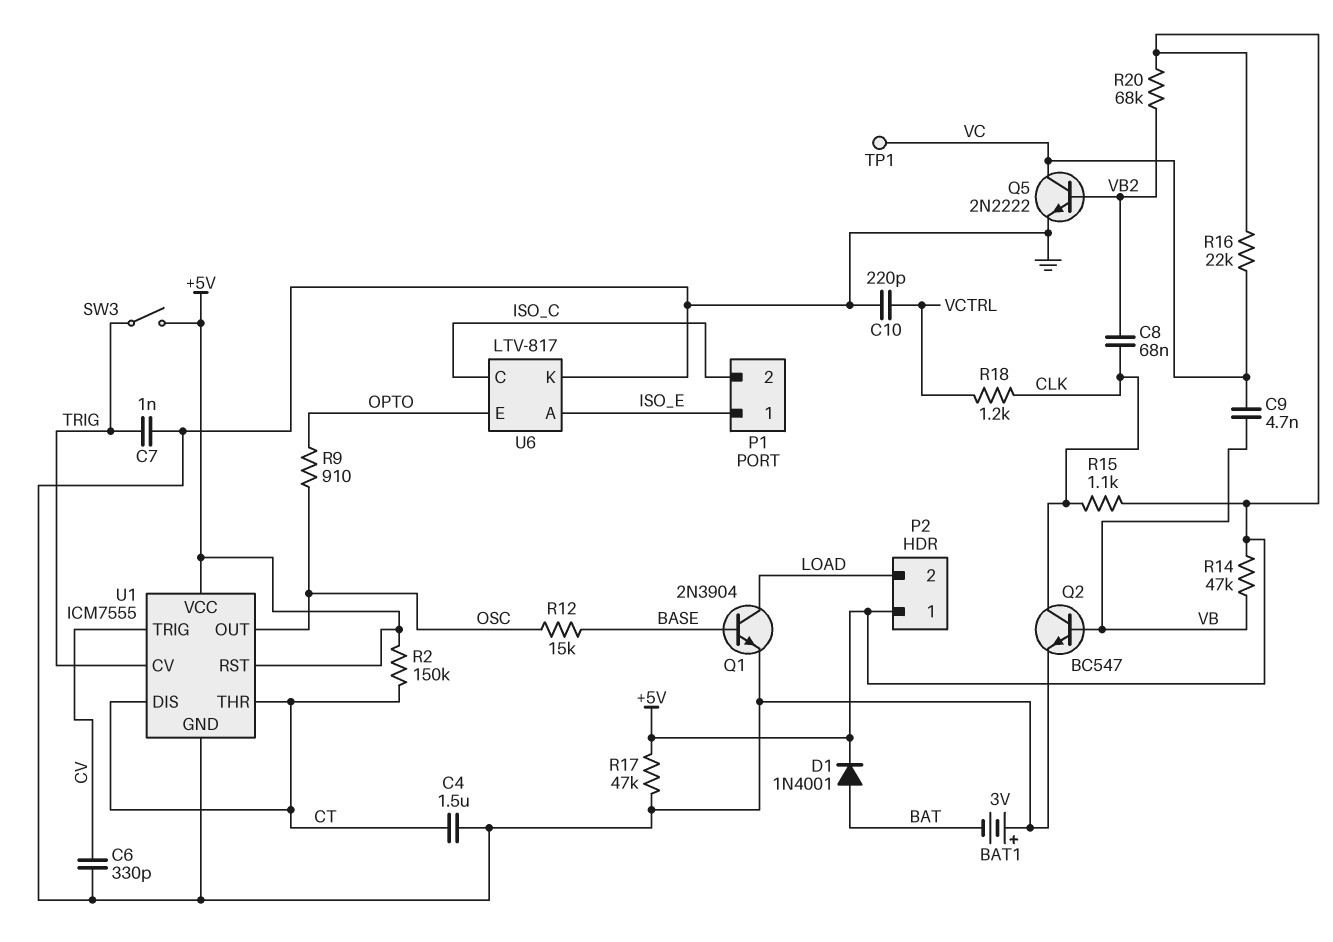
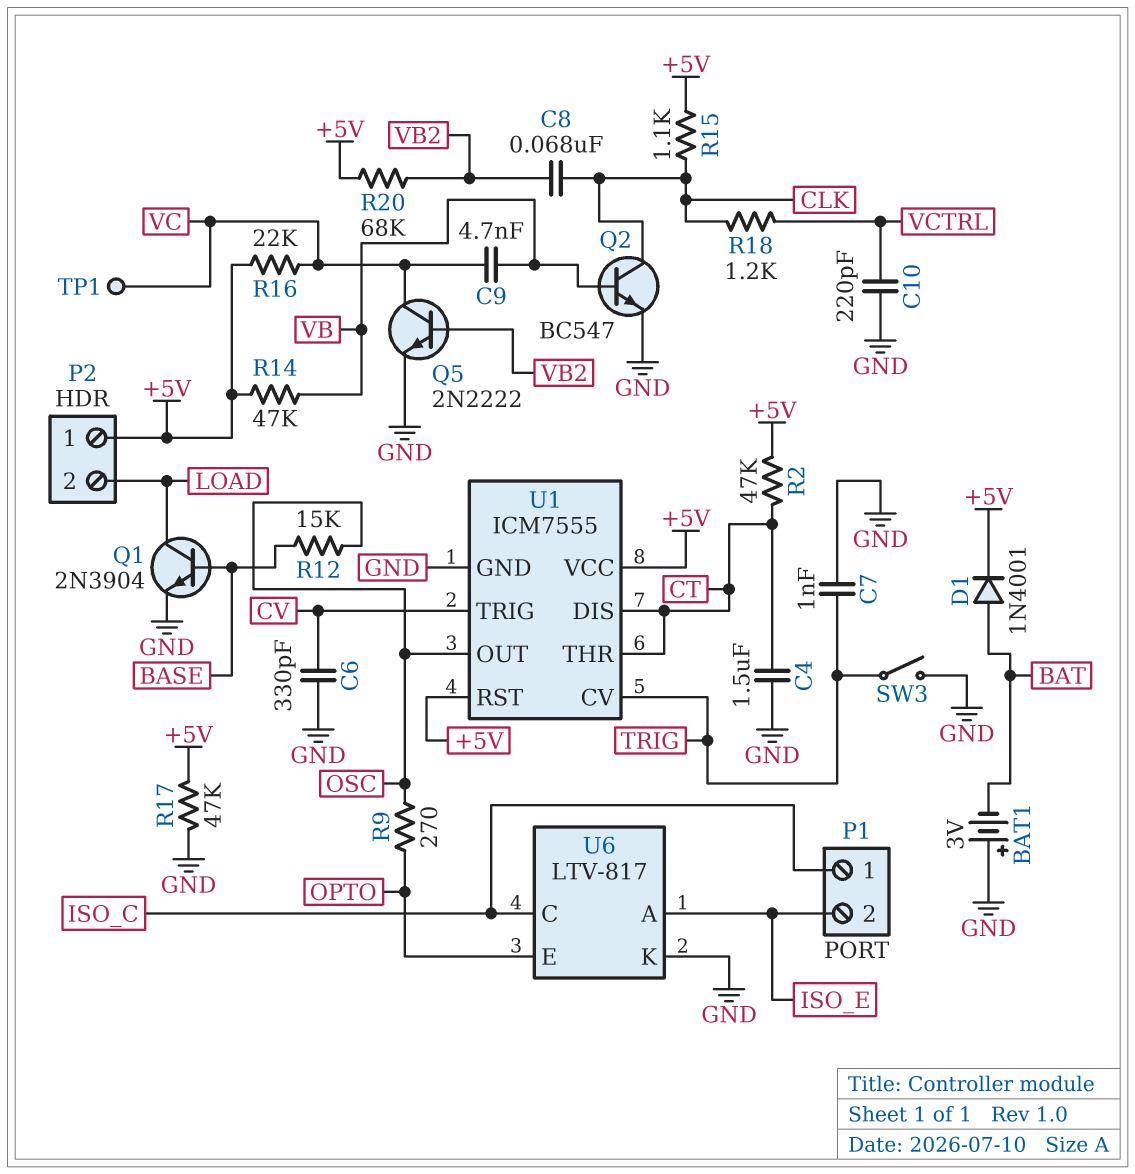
P1 pin 1: ISO_E -> ISO_C
P1 pin 2: ISO_C -> ISO_E
R2: 150k (+5V, CT) -> 47k (+5V, CT)
R9: 910 (OPTO, OSC) -> 270 (OPTO, OSC)
SW3: switch (+5V, TRIG) -> switch (GND, TRIG)

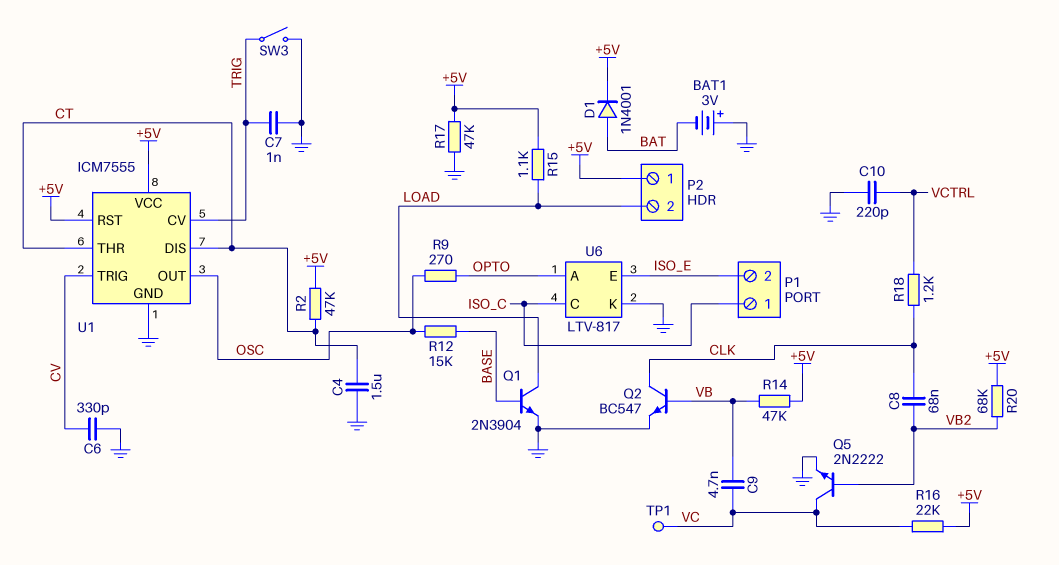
R15: 1.1k (+5V, CLK) -> 1.1k (+5V, LOAD)
U6 pin A: ISO_E -> OPTO
U6 pin E: OPTO -> ISO_E

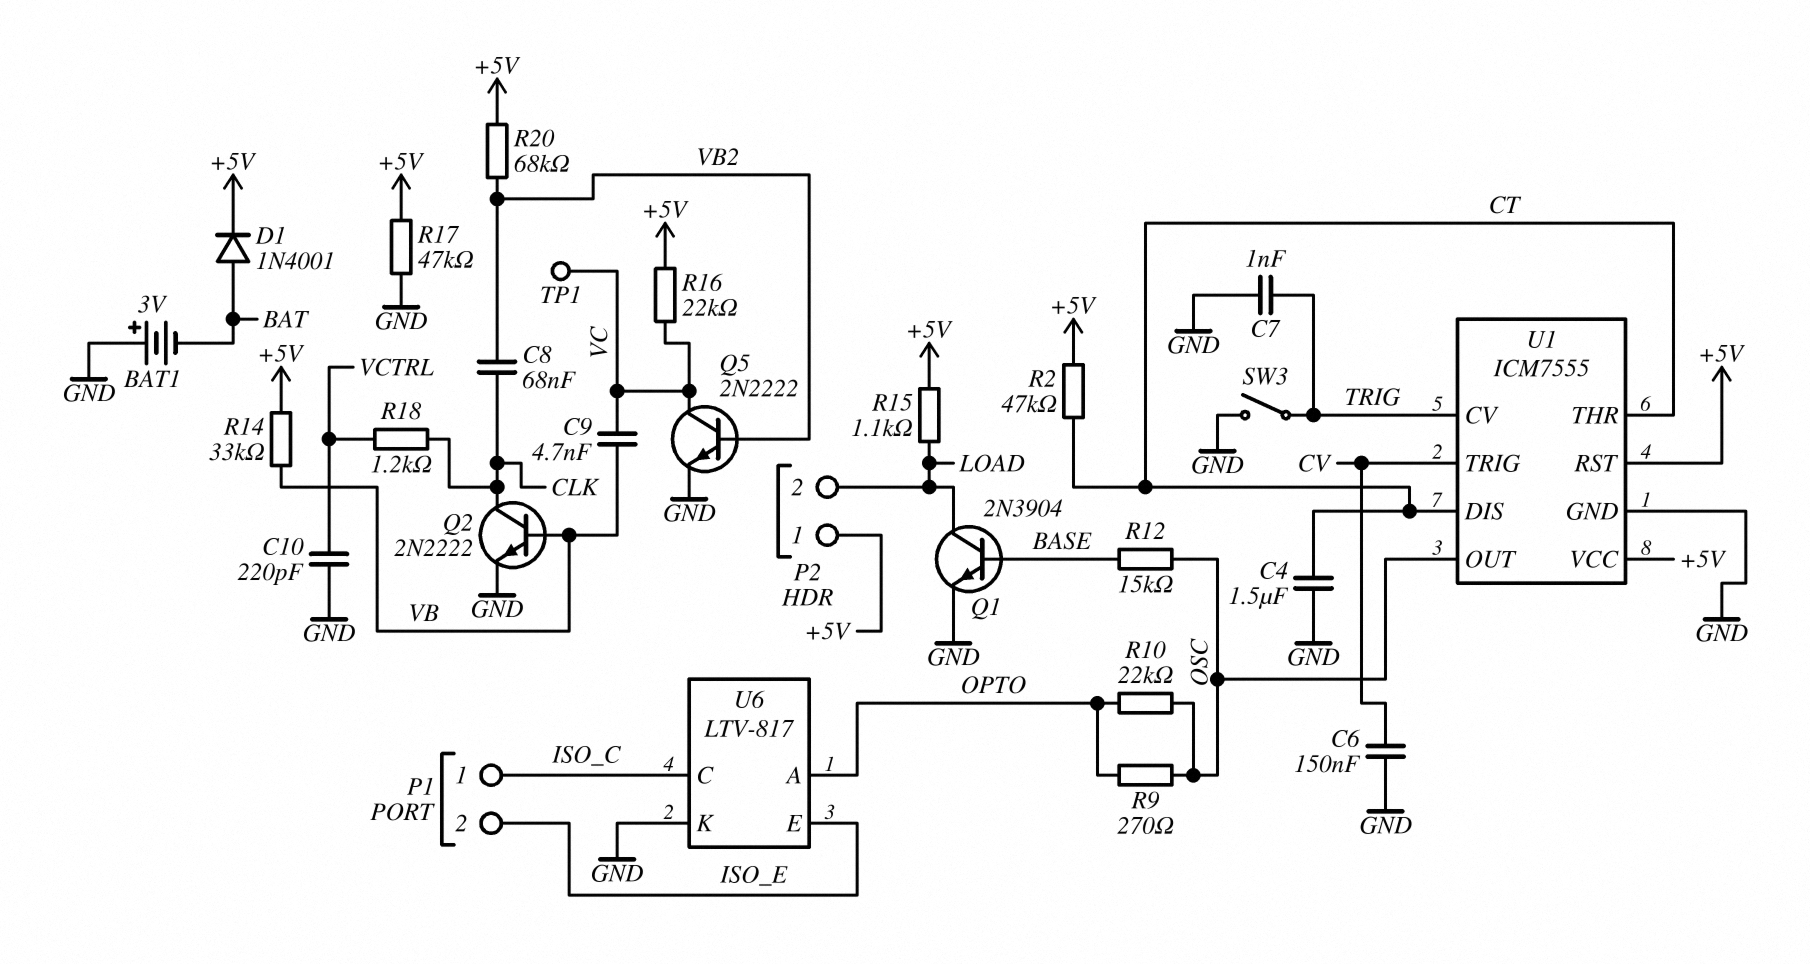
C6: 330pF (CV, GND) -> 150nF (CV, GND)
Q2: NPN BC547 (B VB, C CLK, E GND) -> NPN 2N2222 (B VB, C CLK, E GND)
R10: none -> 22k (OPTO, OSC)
R14: 47k (+5V, VB) -> 33k (+5V, VB)

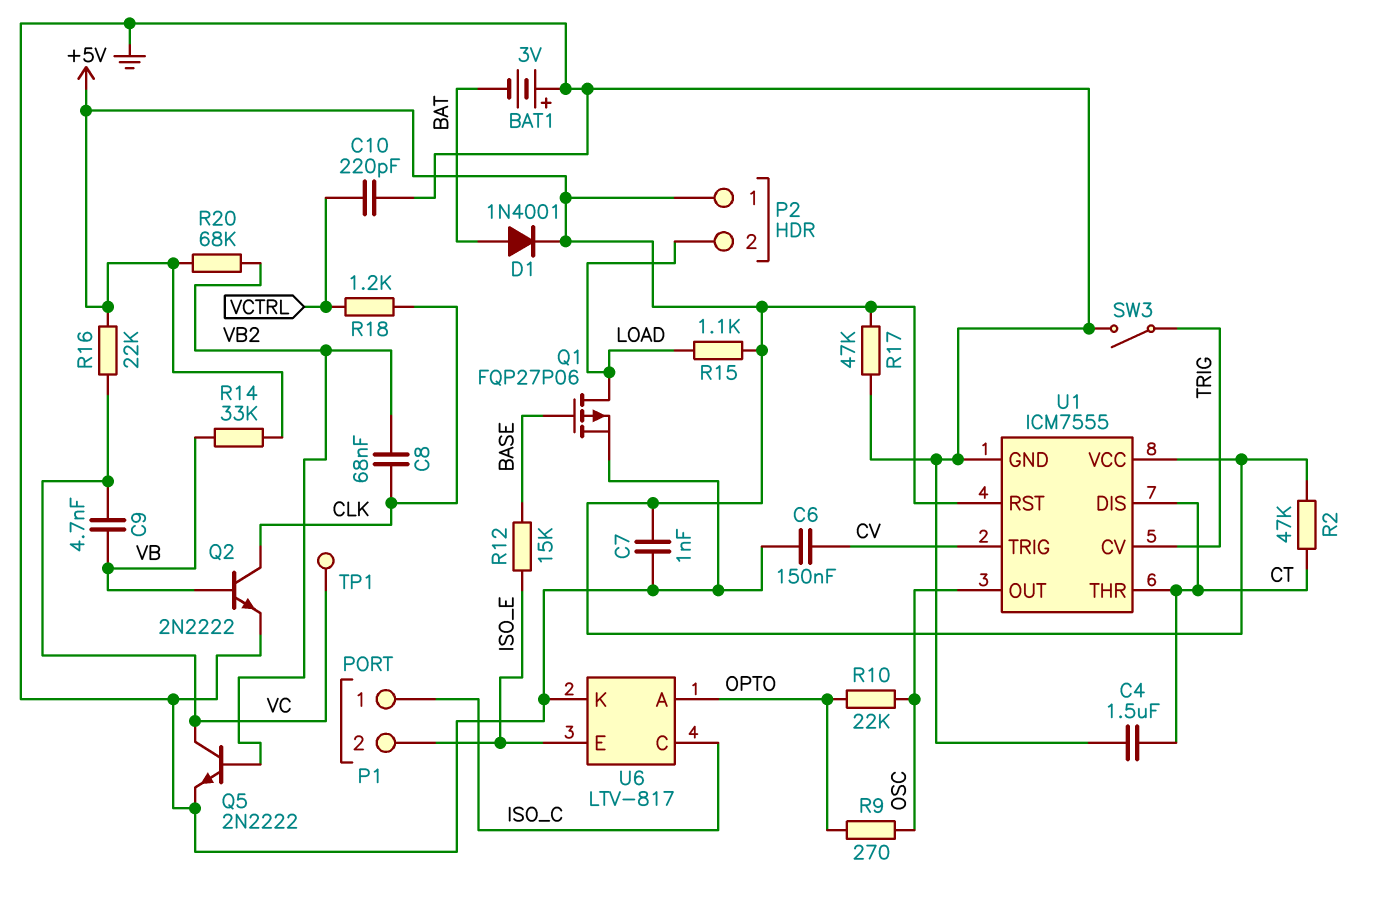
C7: 1nF (GND, TRIG) -> 1nF (+5V, GND)
Q1: NPN 2N3904 (B BASE, C LOAD, E GND) -> PMOS FQP27P06 (G BASE, D LOAD, S GND)
R12: 15k (BASE, OSC) -> 15k (BASE, ISO_E)

